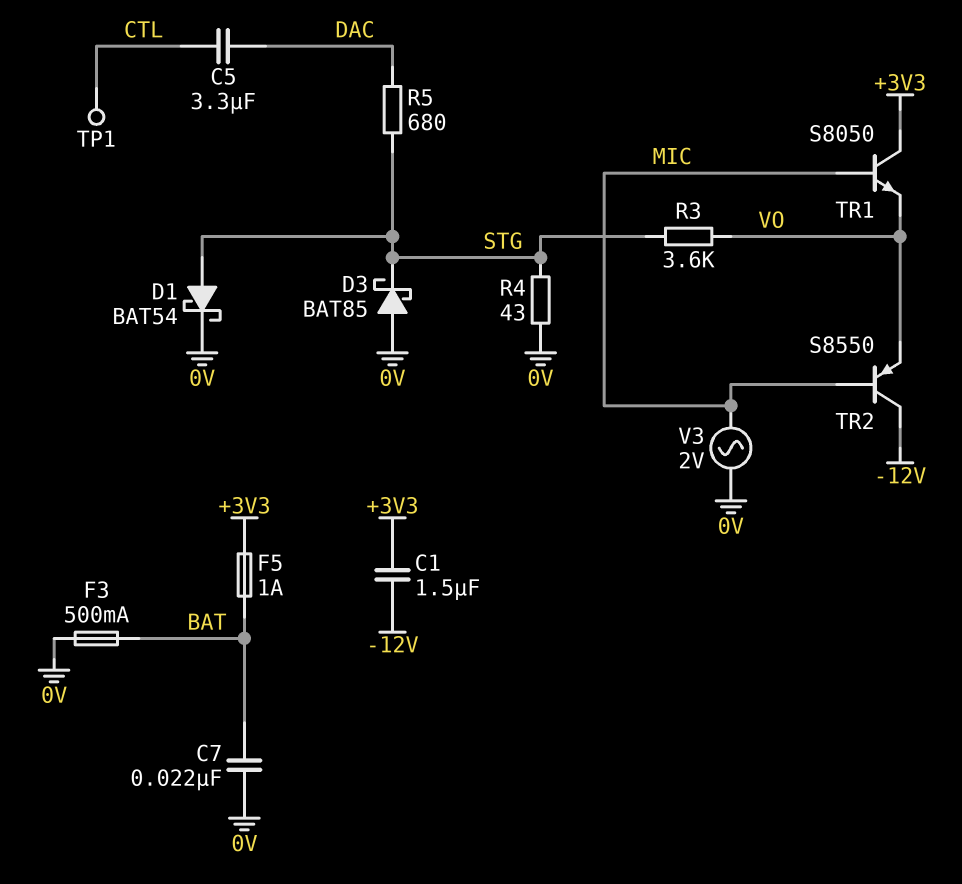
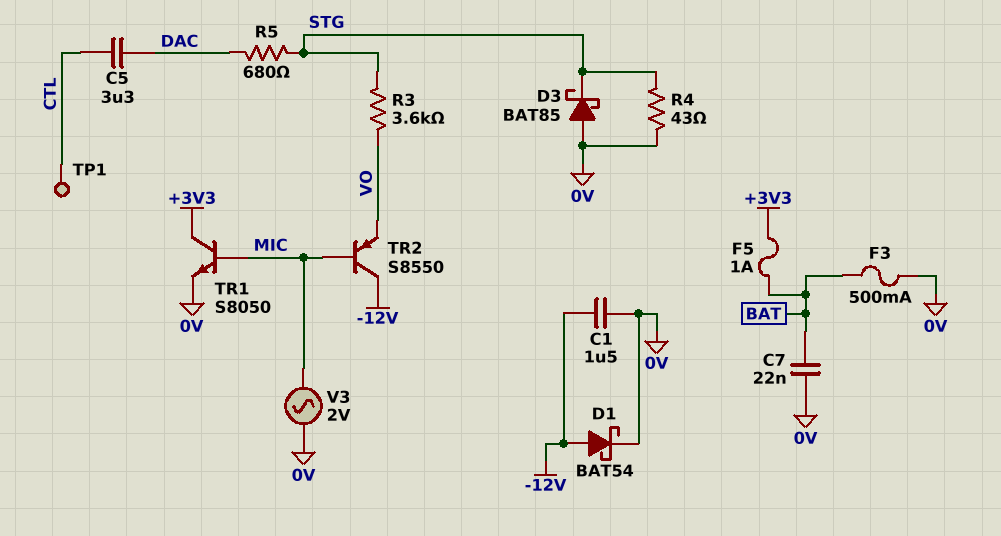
C1: 1.5uF (+3V3, -12V) -> 1.5uF (-12V, 0V)
D1: schottky BAT54 (A STG, K 0V) -> schottky BAT54 (A -12V, K 0V)
TR1: NPN S8050 (B MIC, C +3V3, E VO) -> NPN S8050 (B MIC, C +3V3, E 0V)

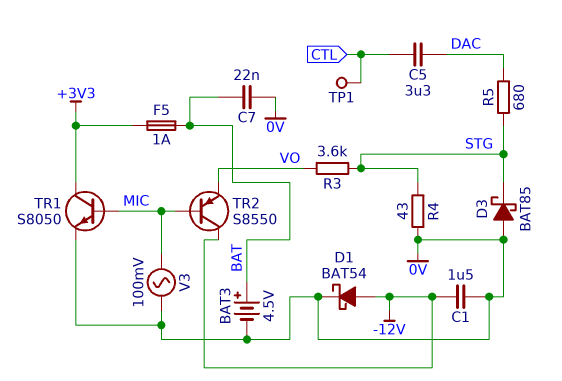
BAT3: none -> 4.5V (plus BAT, minus 0V)
F3: 500mA (0V, BAT) -> none
V3: AC 2V (0V, MIC) -> AC 100mV (0V, MIC)

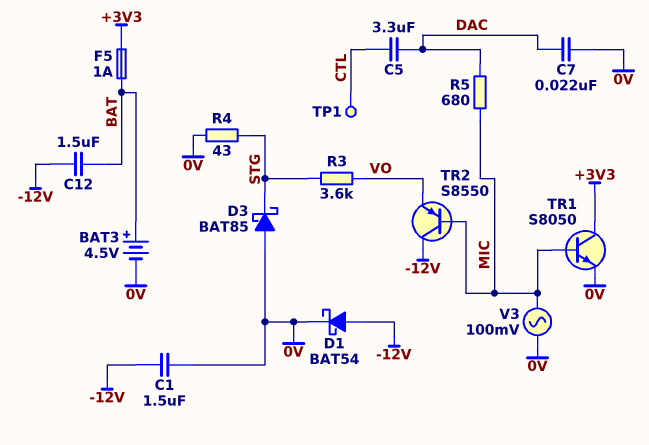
C7: 22nF (0V, BAT) -> 22nF (0V, DAC)
C12: none -> 1.5uF (-12V, BAT)
R5: 680 (DAC, STG) -> 680 (DAC, MIC)

